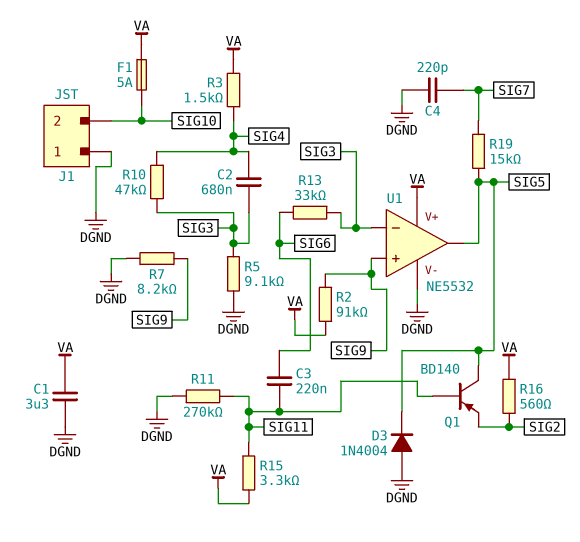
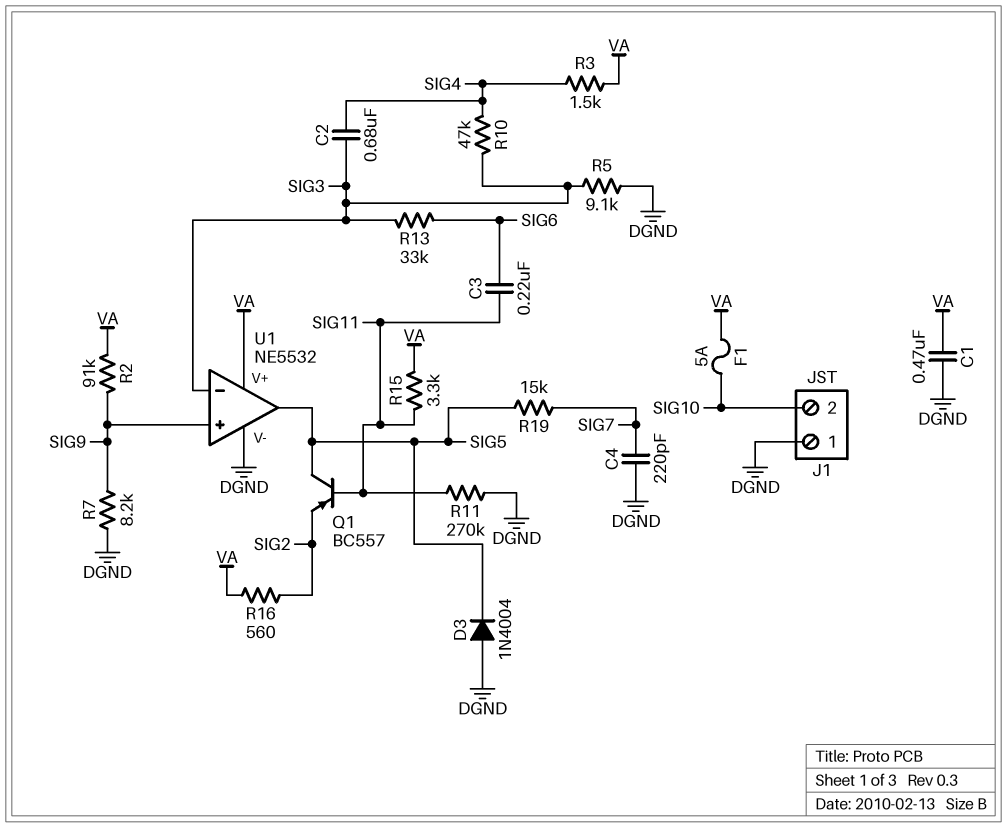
C1: 3.3uF (DGND, VA) -> 470nF (DGND, VA)
Q1: PNP BD140 (B SIG11, C SIG5, E SIG2) -> PNP BC557 (B SIG11, C SIG5, E SIG2)

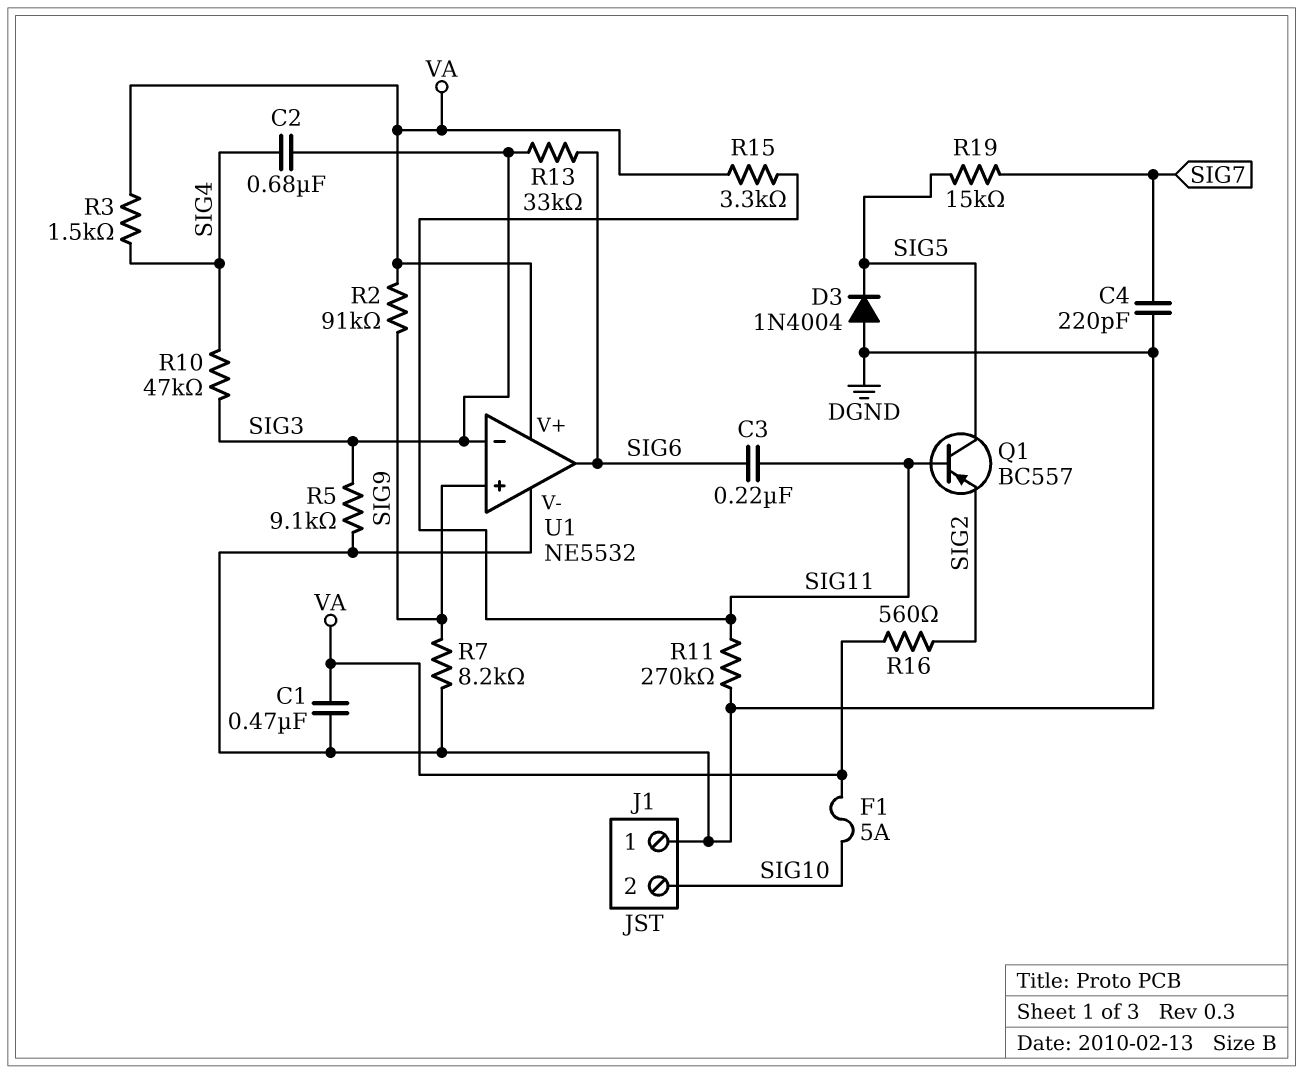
U1 pin out: SIG5 -> SIG6

